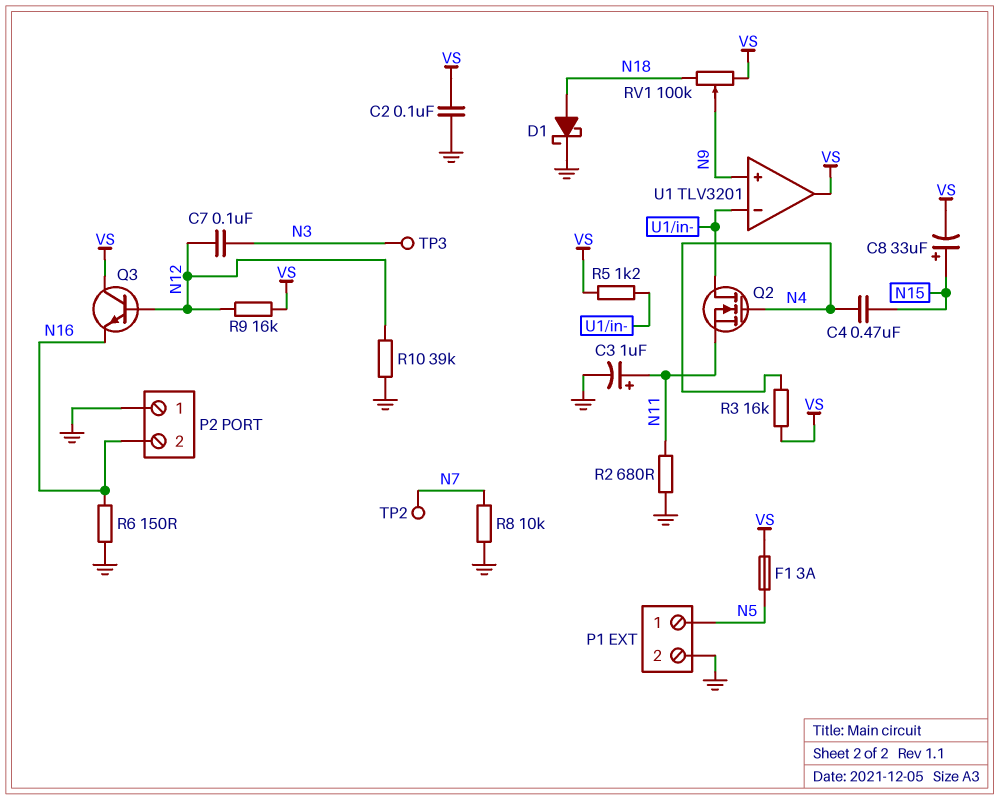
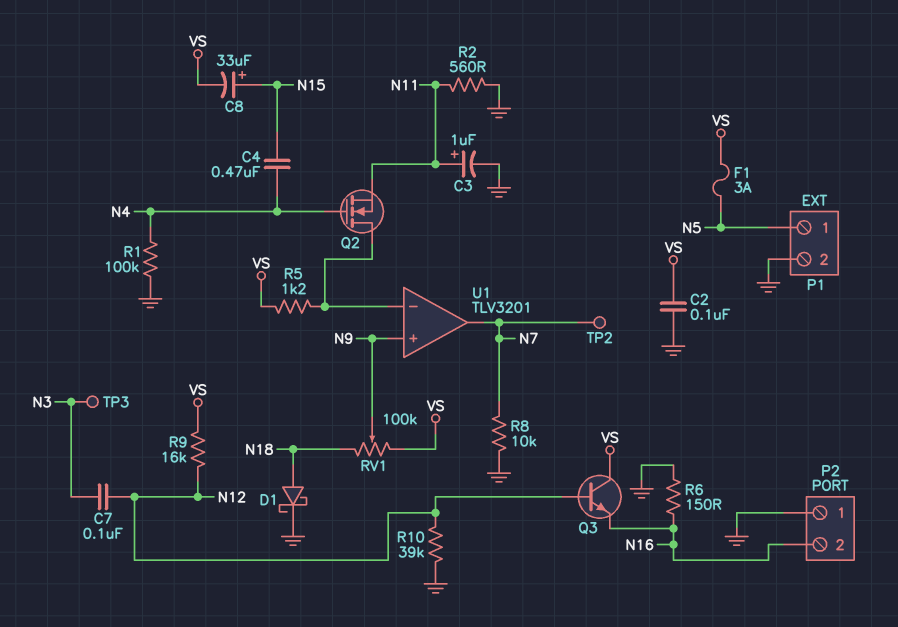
R1: none -> 100k (GND, N4)
R2: 680 (GND, N11) -> 560 (GND, N11)
R3: 16k (N4, VS) -> none
U1 pin out: VS -> N7

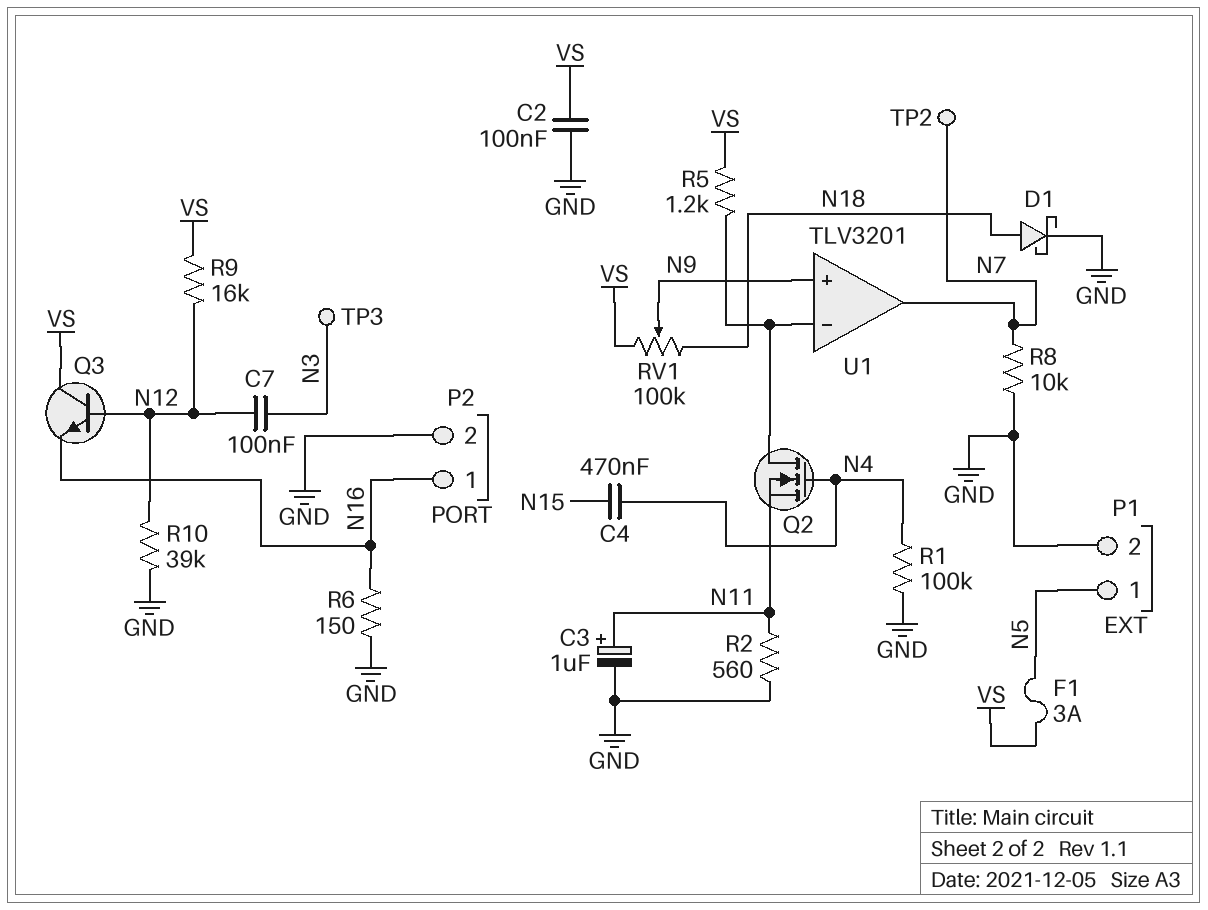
C8: 33uF (plus N15, minus VS) -> none
P2 pin 1: GND -> N16
P2 pin 2: N16 -> GND

